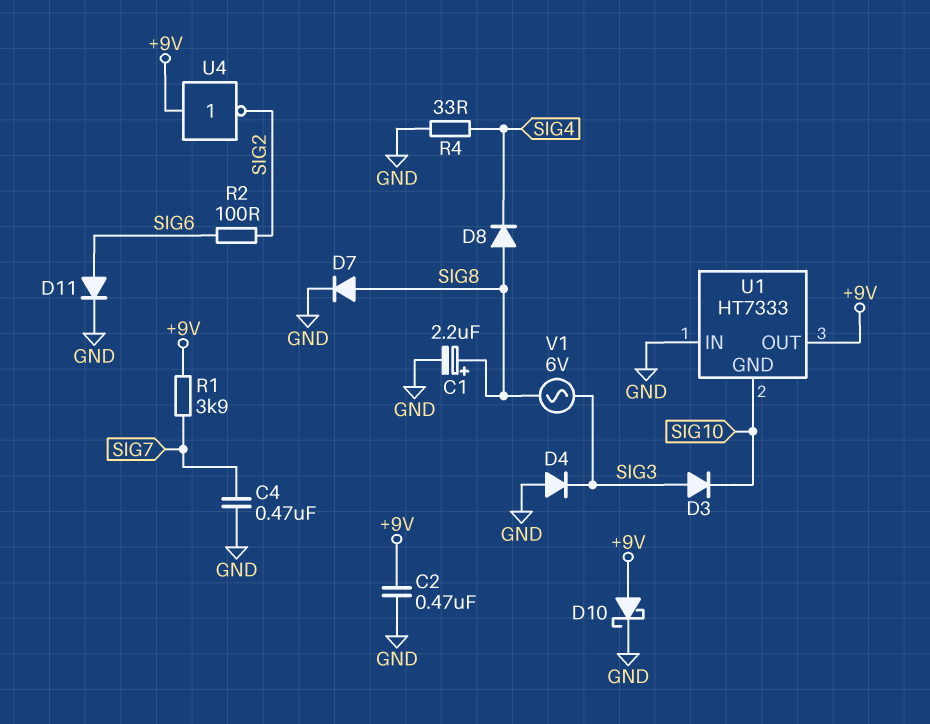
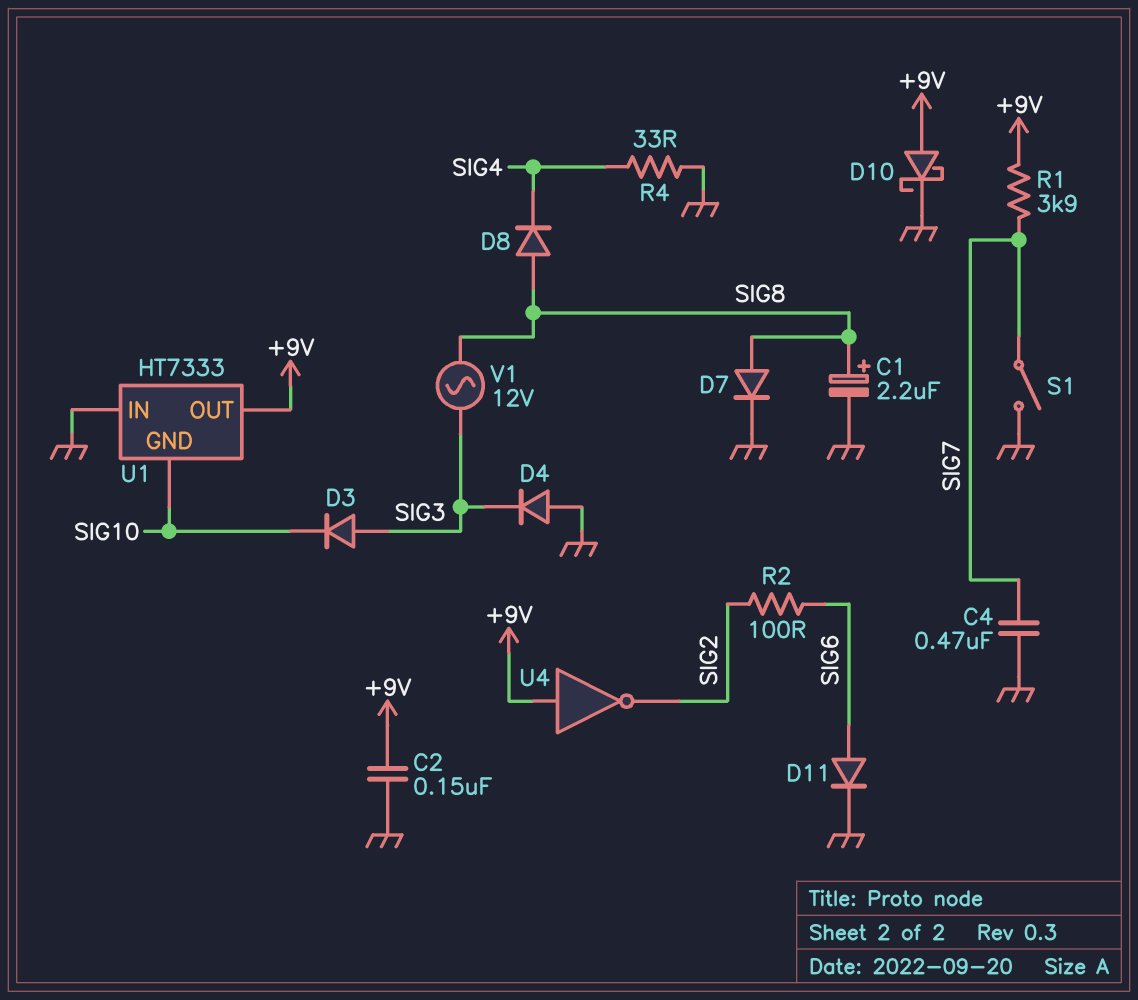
C2: 470nF (+9V, GND) -> 150nF (+9V, GND)
S1: none -> switch (GND, SIG7)
V1: AC 6V (SIG3, SIG8) -> AC 12V (SIG3, SIG8)

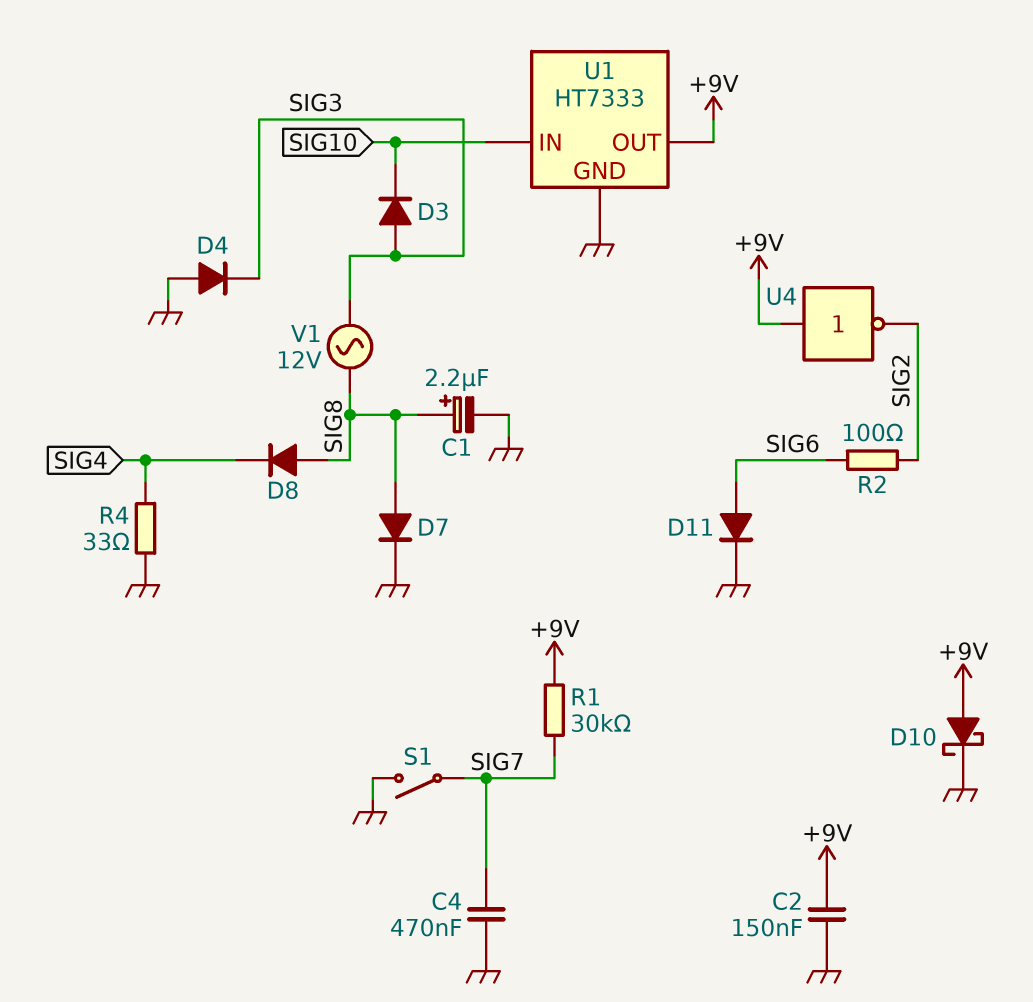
R1: 3.9k (+9V, SIG7) -> 30k (+9V, SIG7)
U1 pin GND: SIG10 -> GND
U1 pin IN: GND -> SIG10

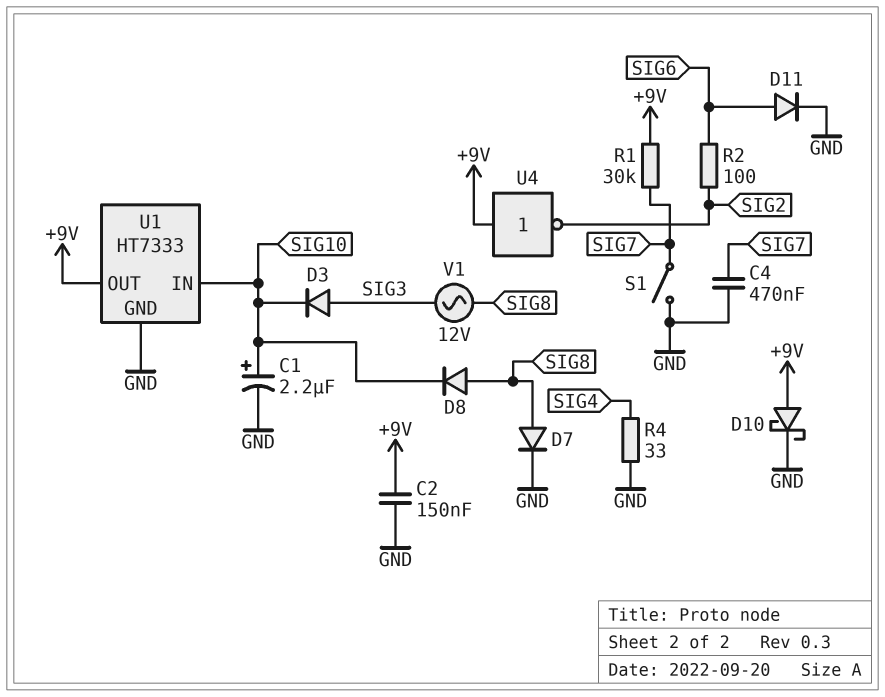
C1: 2.2uF (plus SIG8, minus GND) -> 2.2uF (plus SIG10, minus GND)
D4: diode (A GND, K SIG3) -> none
D8: diode (A SIG8, K SIG4) -> diode (A SIG8, K SIG10)

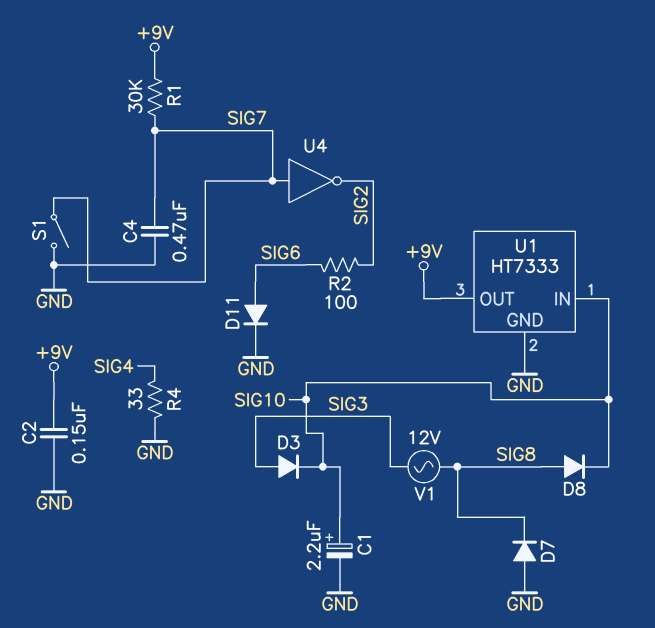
D7: diode (A SIG8, K GND) -> diode (A GND, K SIG8)
D10: schottky (A +9V, K GND) -> none
U4: NOT (in +9V, out SIG2) -> NOT (in SIG7, out SIG2)

